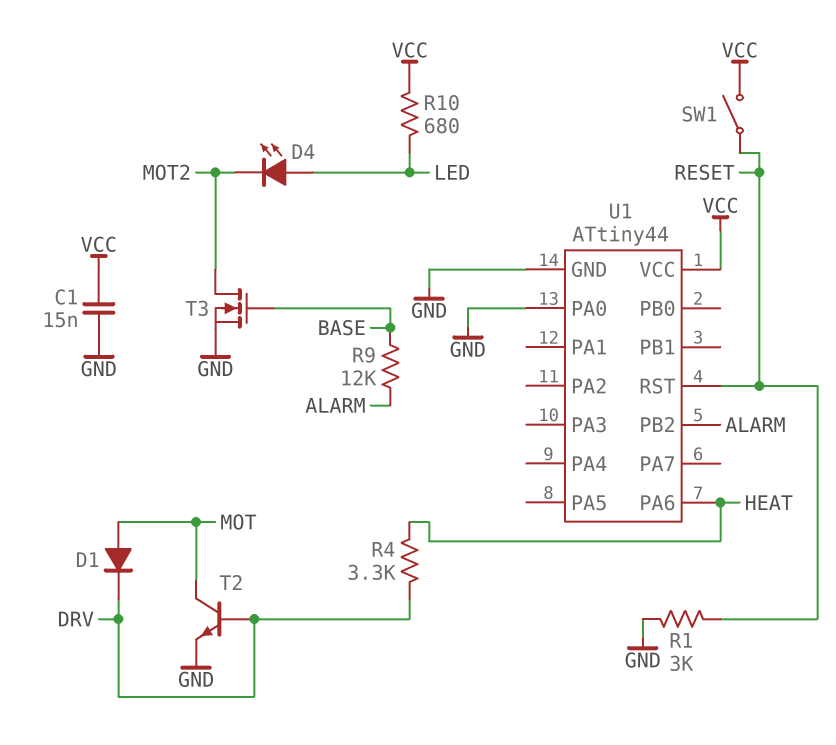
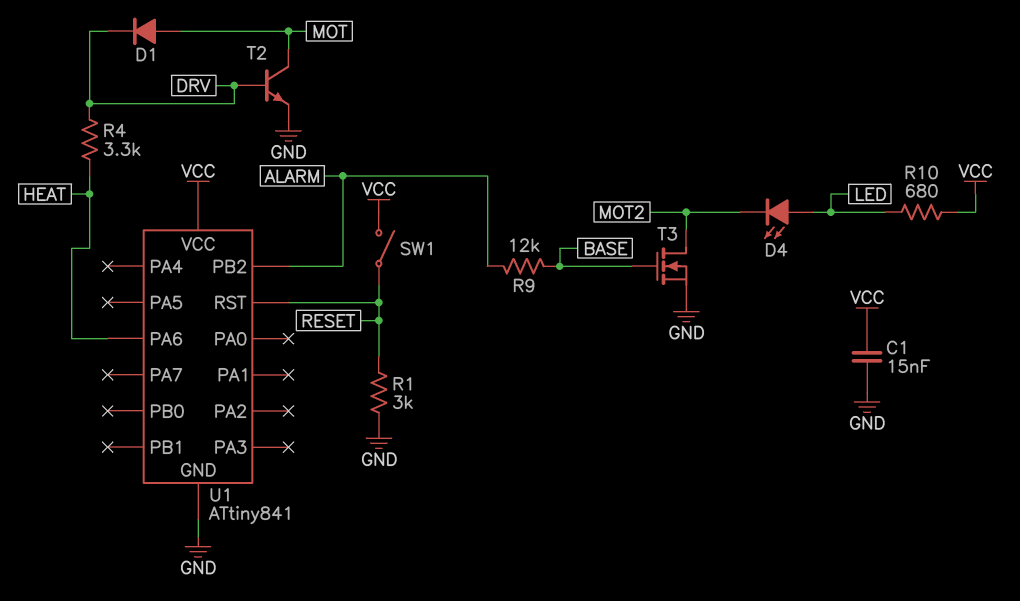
U1: ATtiny44 -> ATtiny841
U1 pin PA0: GND -> none

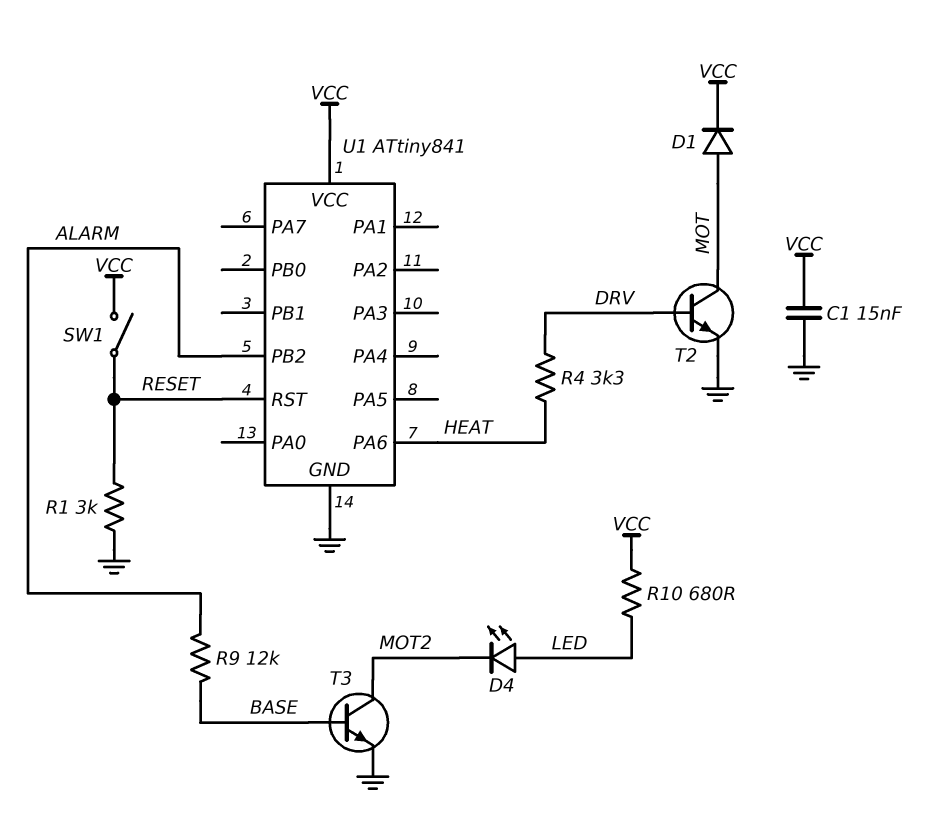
D1: diode (A MOT, K DRV) -> diode (A MOT, K VCC)
T3: NMOS (G BASE, D MOT2, S GND) -> NPN (B BASE, C MOT2, E GND)

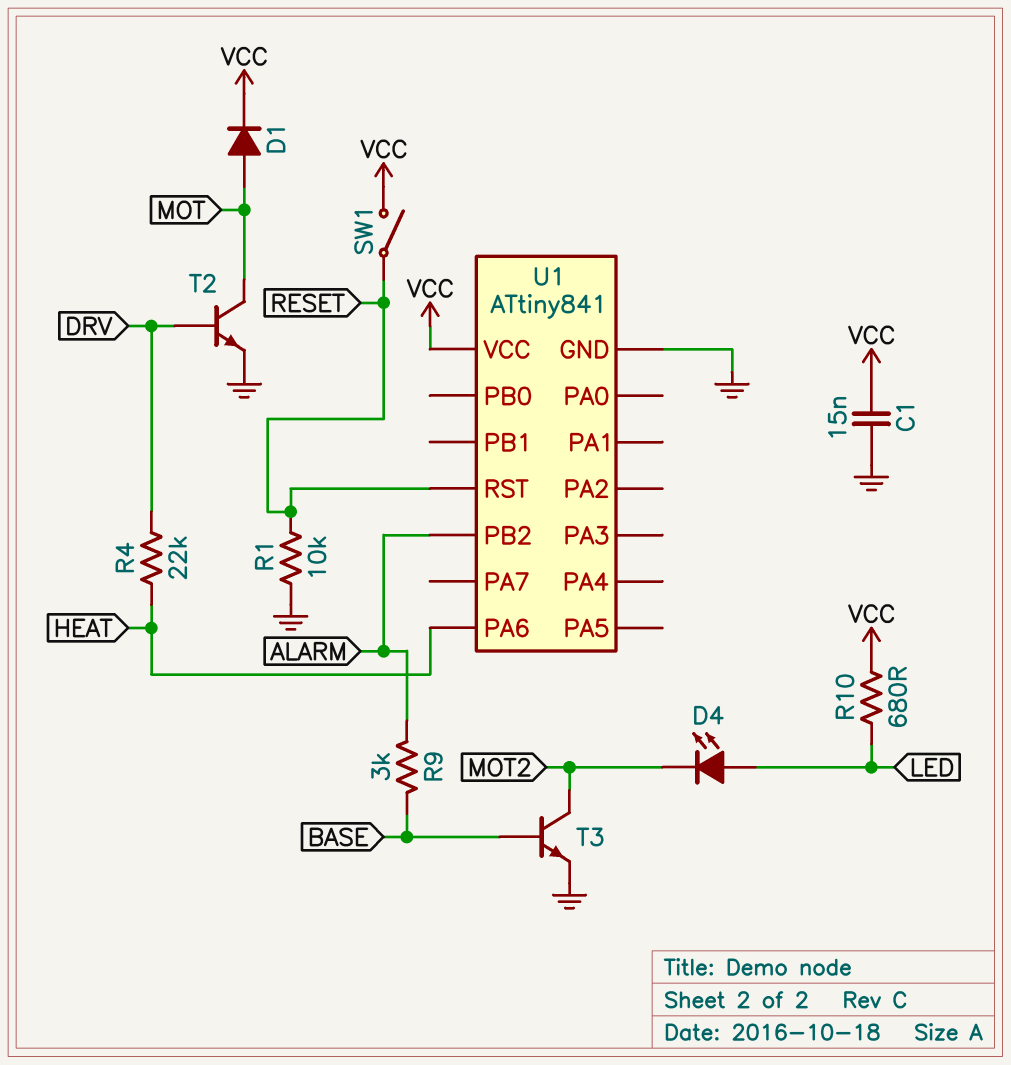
R1: 3k (GND, RESET) -> 10k (GND, RESET)
R4: 3.3k (DRV, HEAT) -> 22k (DRV, HEAT)
R9: 12k (ALARM, BASE) -> 3k (ALARM, BASE)

